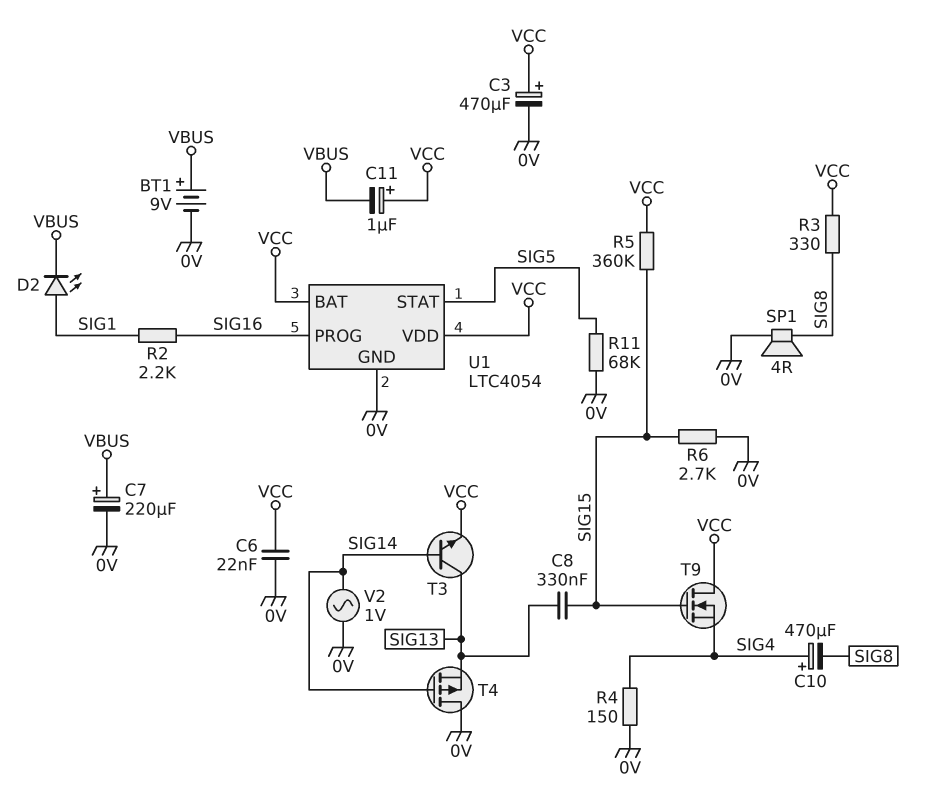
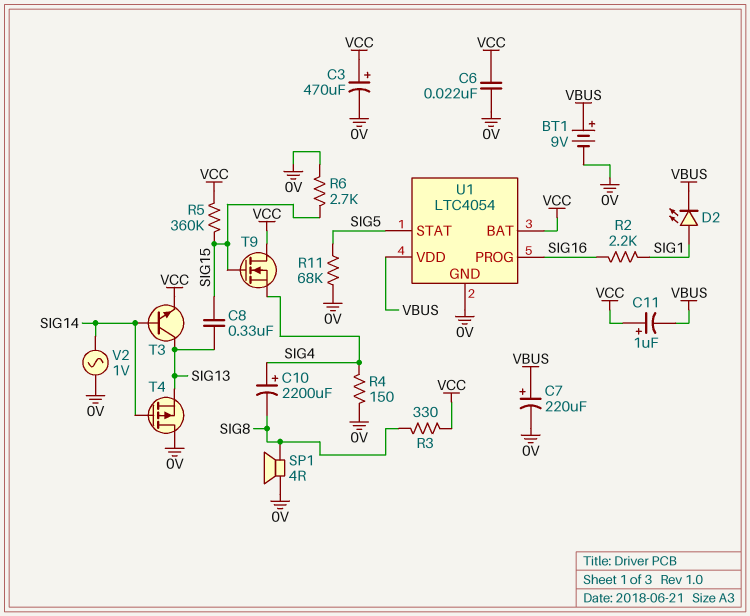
C10: 470uF (plus SIG4, minus SIG8) -> 2200uF (plus SIG4, minus SIG8)
U1 pin VDD: VCC -> VBUS

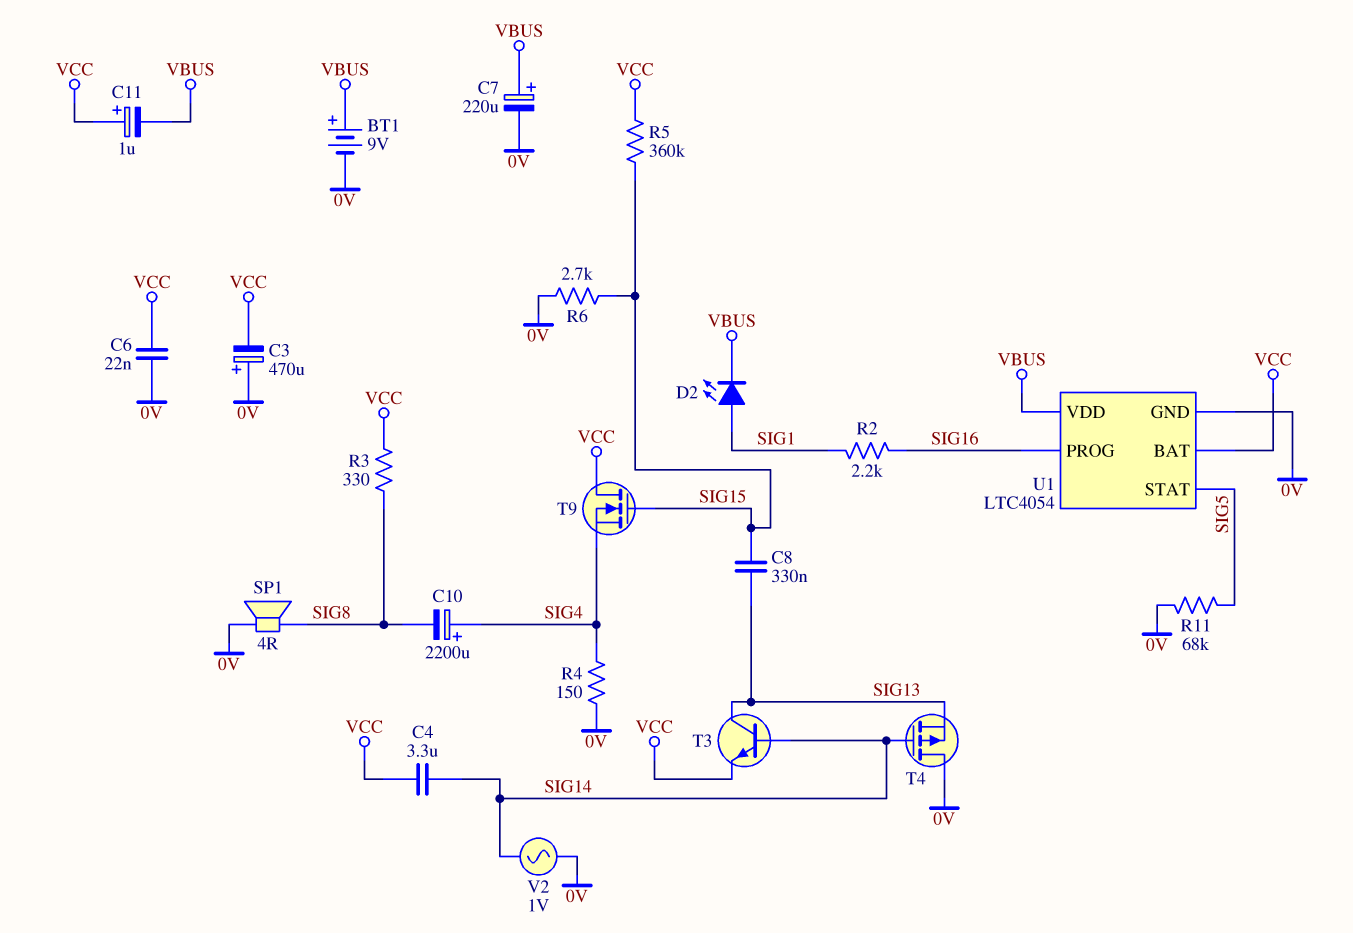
C3: 470uF (plus VCC, minus 0V) -> 470uF (plus 0V, minus VCC)
C4: none -> 3.3uF (SIG14, VCC)

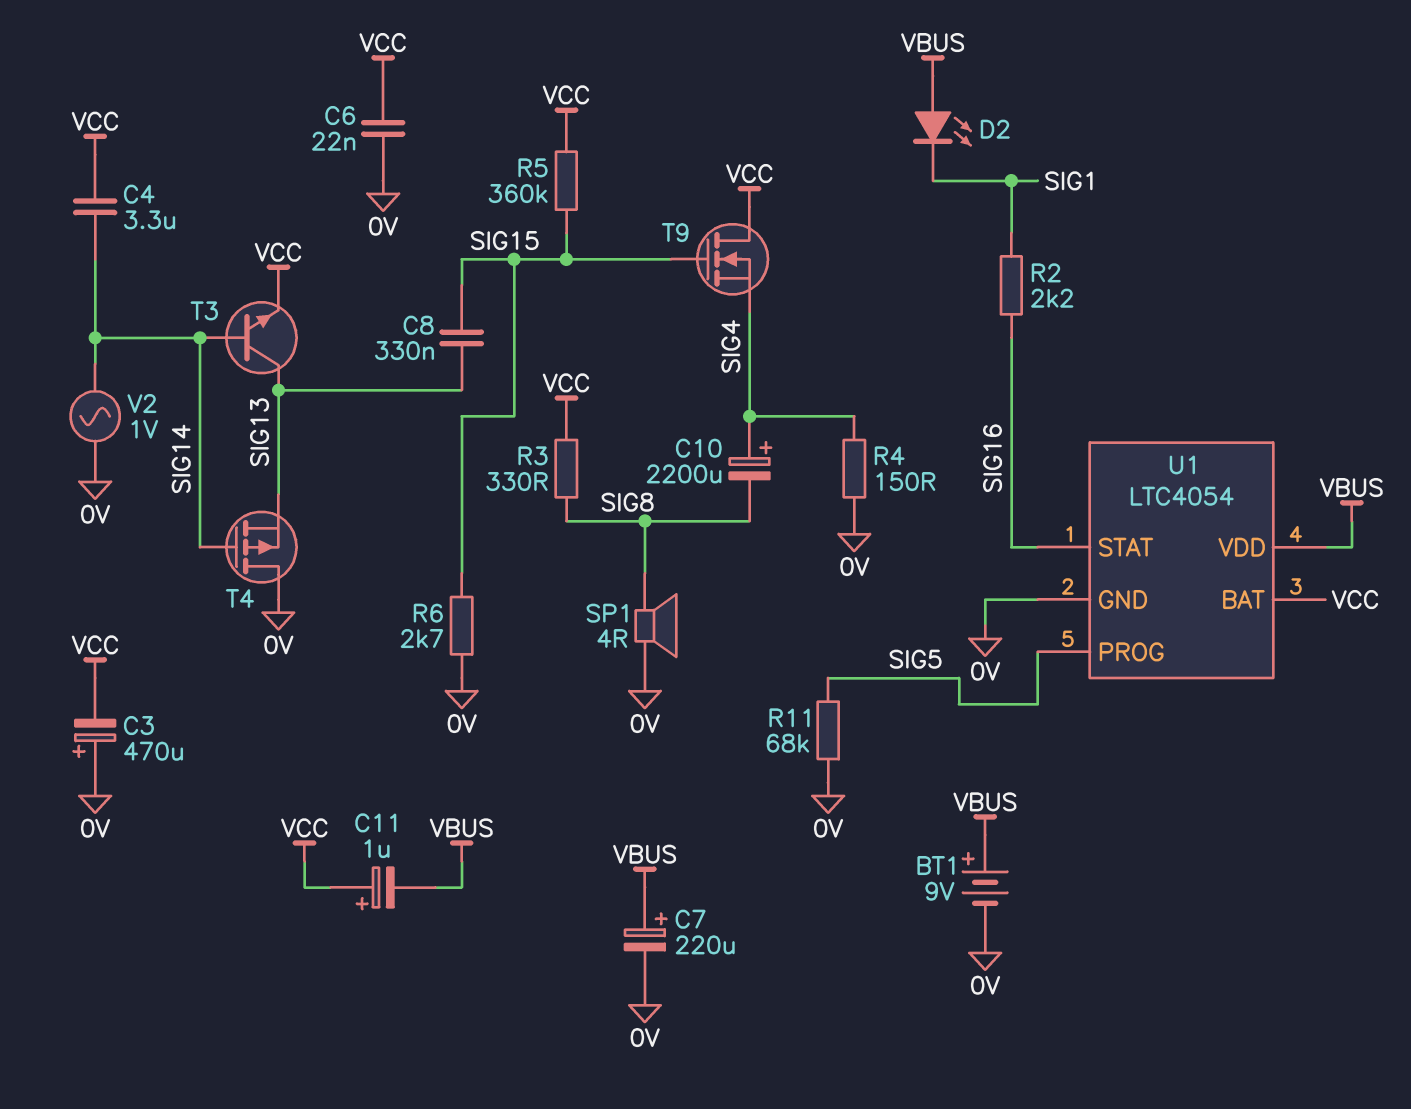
D2: LED (A SIG1, K VBUS) -> LED (A VBUS, K SIG1)
U1 pin PROG: SIG16 -> SIG5
U1 pin STAT: SIG5 -> SIG16

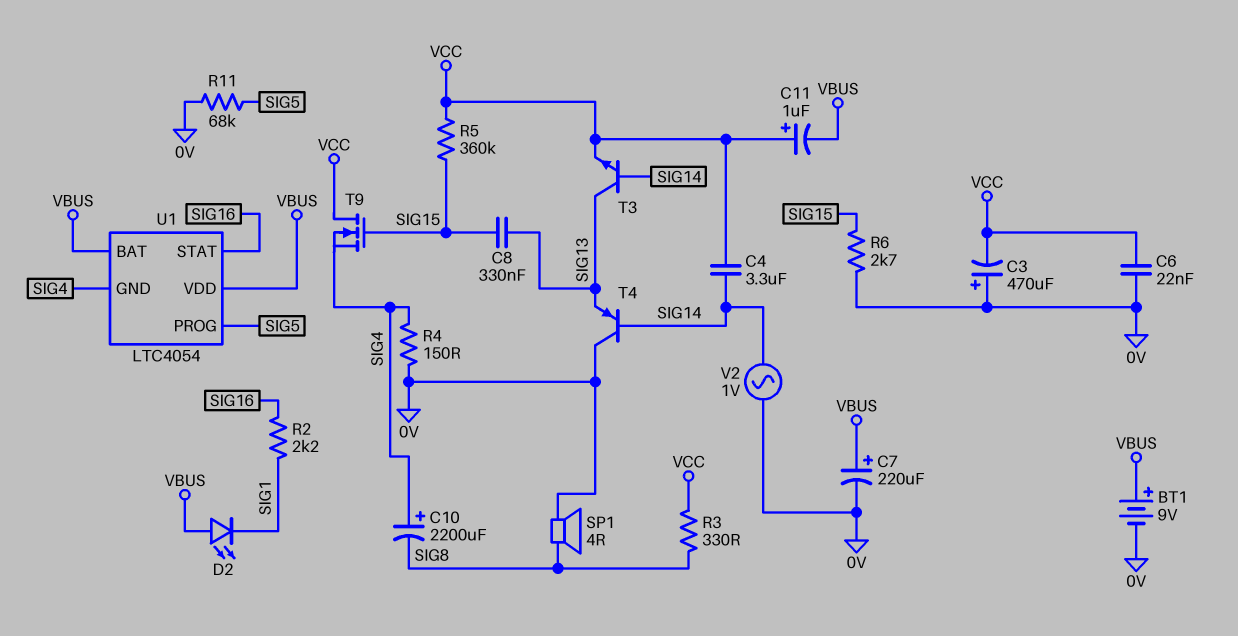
T4: PMOS (G SIG14, D 0V, S SIG13) -> PNP (B SIG14, C 0V, E SIG13)
U1 pin BAT: VCC -> VBUS
U1 pin GND: 0V -> SIG4

